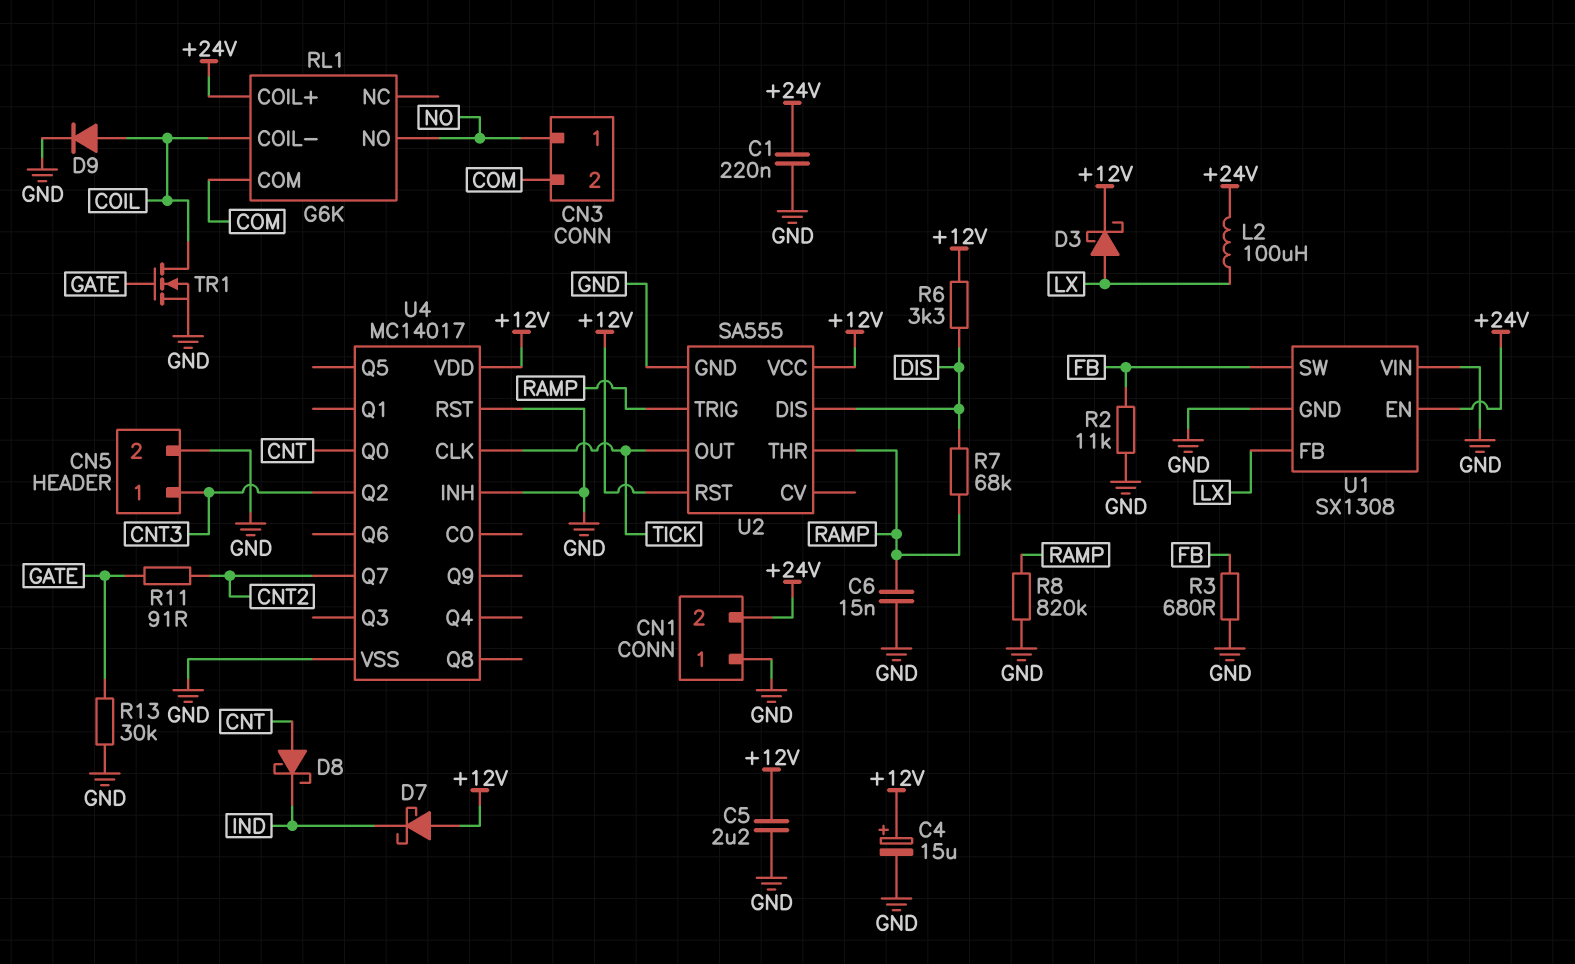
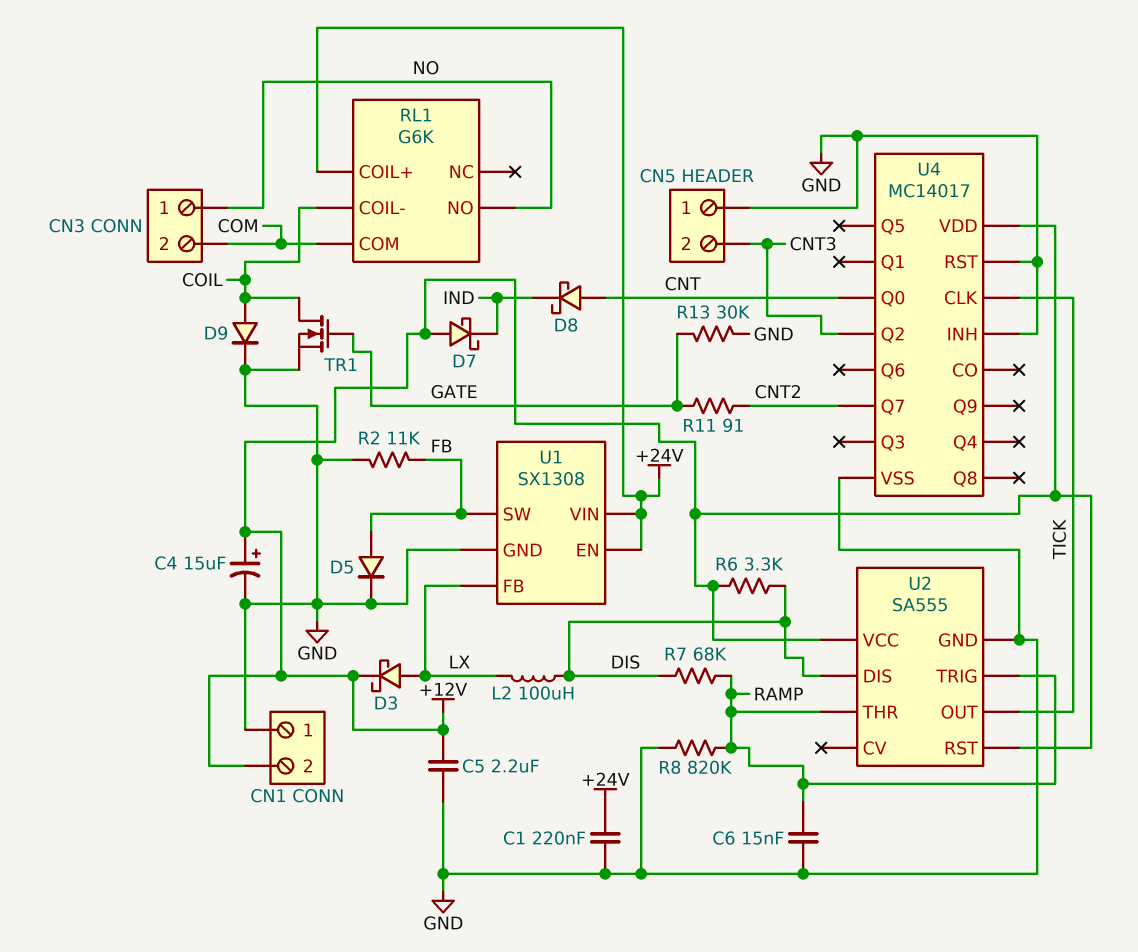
CN1 pin 2: +24V -> +12V
CN5 pin 1: CNT3 -> GND
CN5 pin 2: GND -> CNT3
D5: none -> diode (A FB, K GND)
L2: 100uH (+24V, LX) -> 100uH (DIS, LX)
R3: 680 (FB, GND) -> none
U1 pin VIN: GND -> +24V

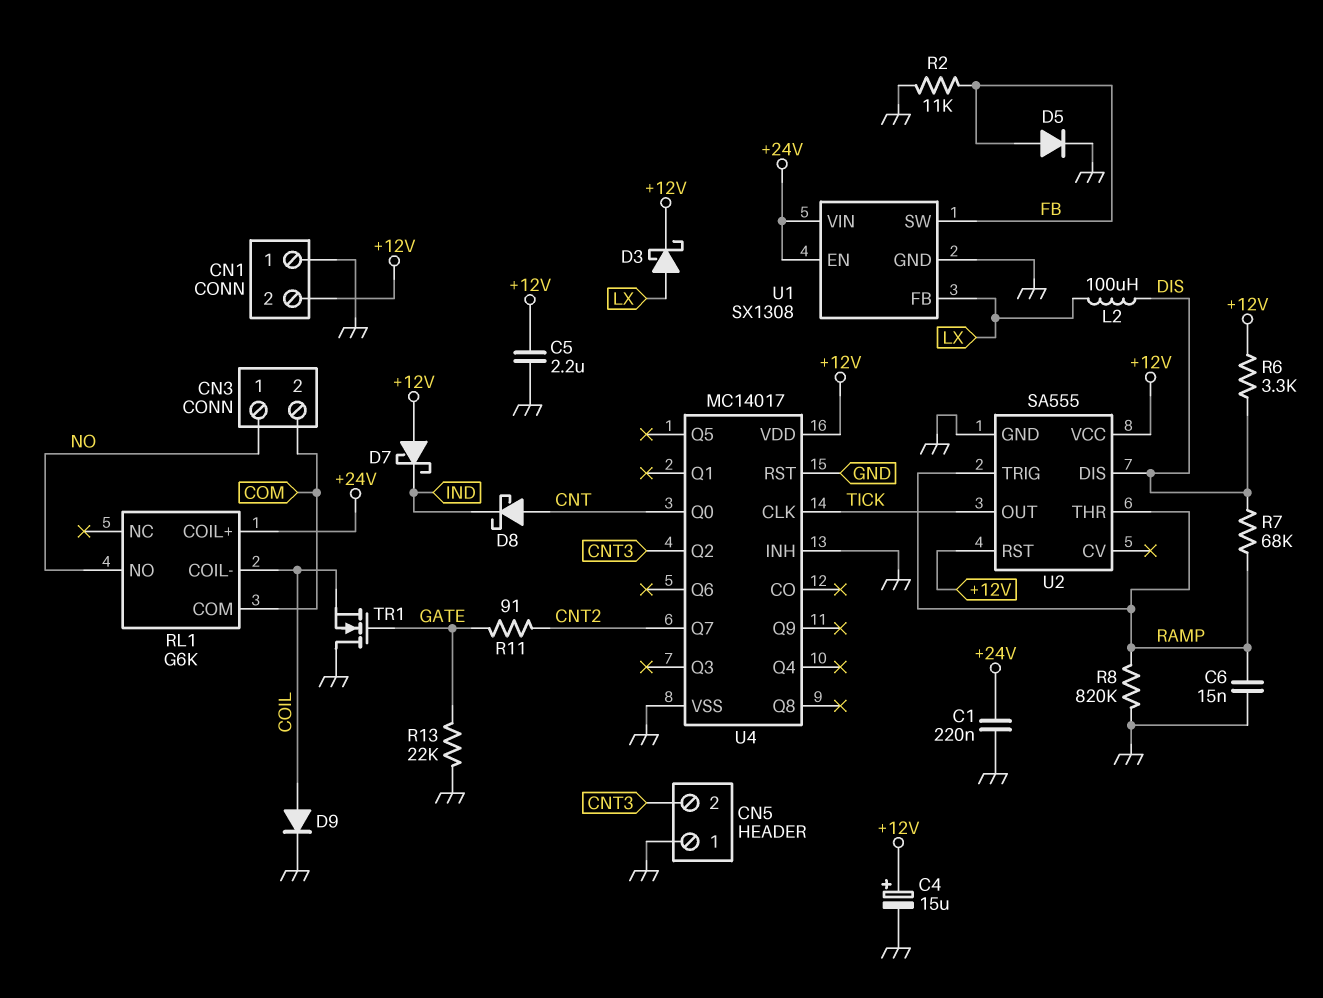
R13: 30k (GATE, GND) -> 22k (GATE, GND)
TR1: NMOS (G GATE, D COIL, S GND) -> NMOS (G GATE, D GND, S COIL)

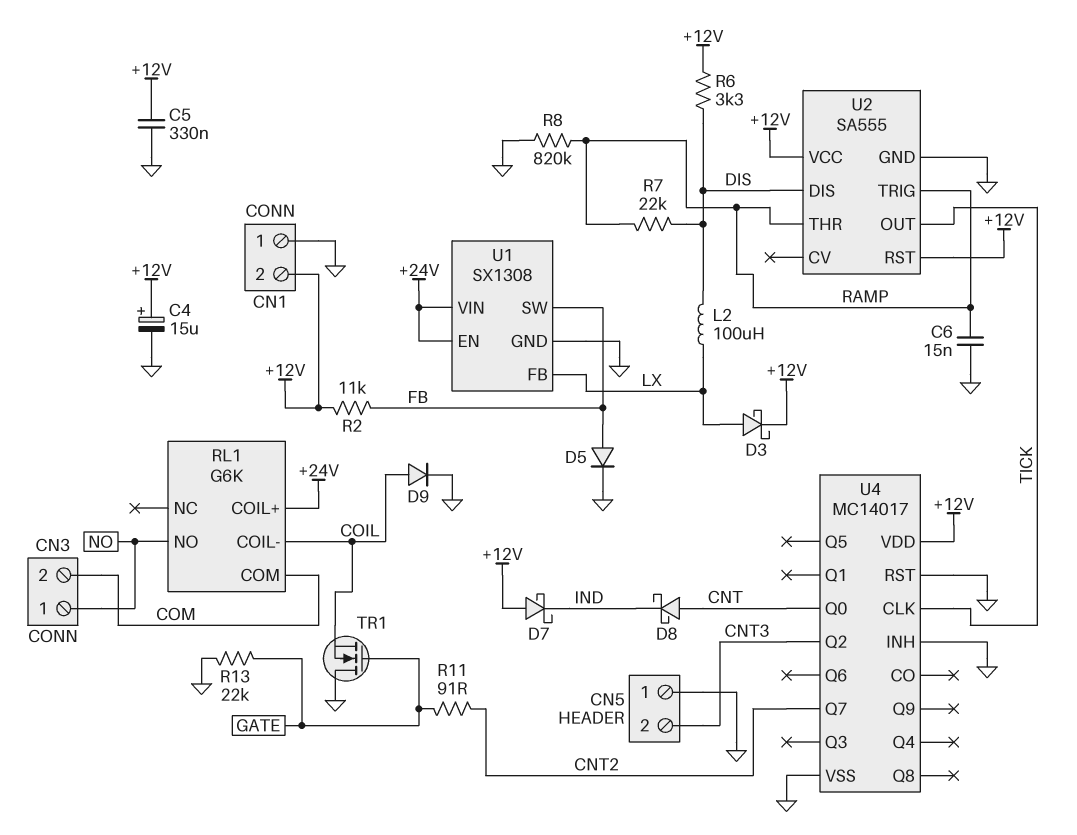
C1: 220nF (+24V, GND) -> none
C5: 2.2uF (+12V, GND) -> 330nF (+12V, GND)
R2: 11k (FB, GND) -> 11k (+12V, FB)
R7: 68k (DIS, RAMP) -> 22k (DIS, RAMP)

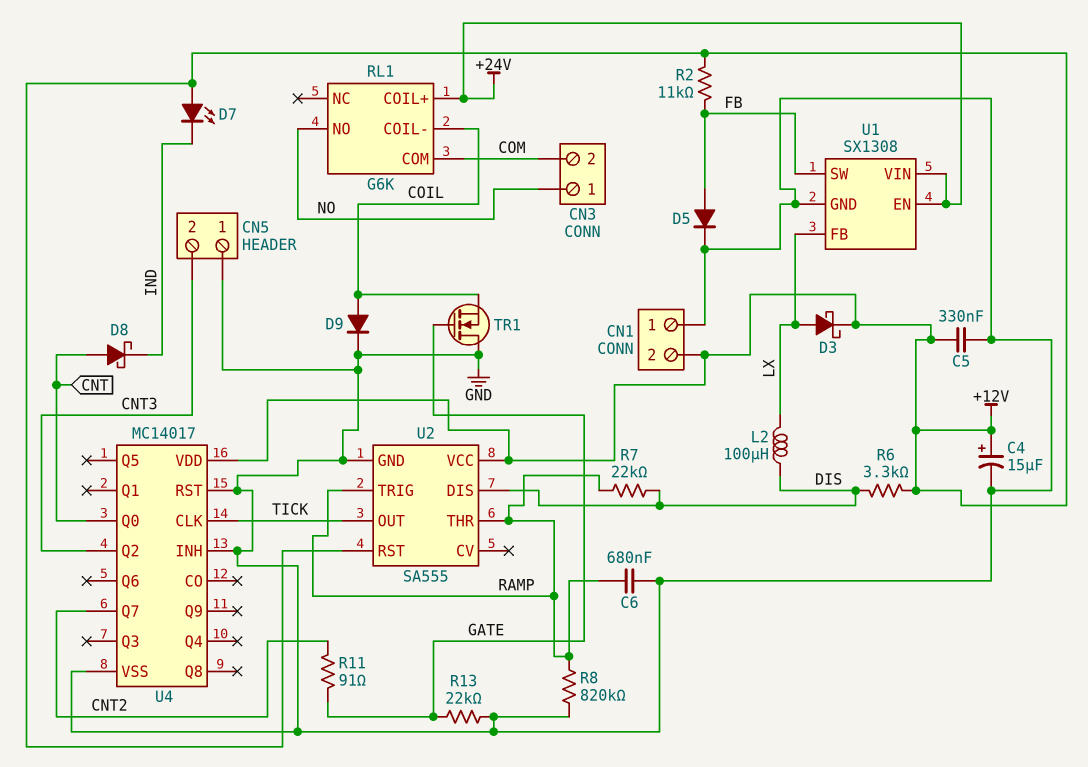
C6: 15nF (GND, RAMP) -> 680nF (GND, RAMP)
D7: schottky (A +12V, K IND) -> LED (A +12V, K IND)

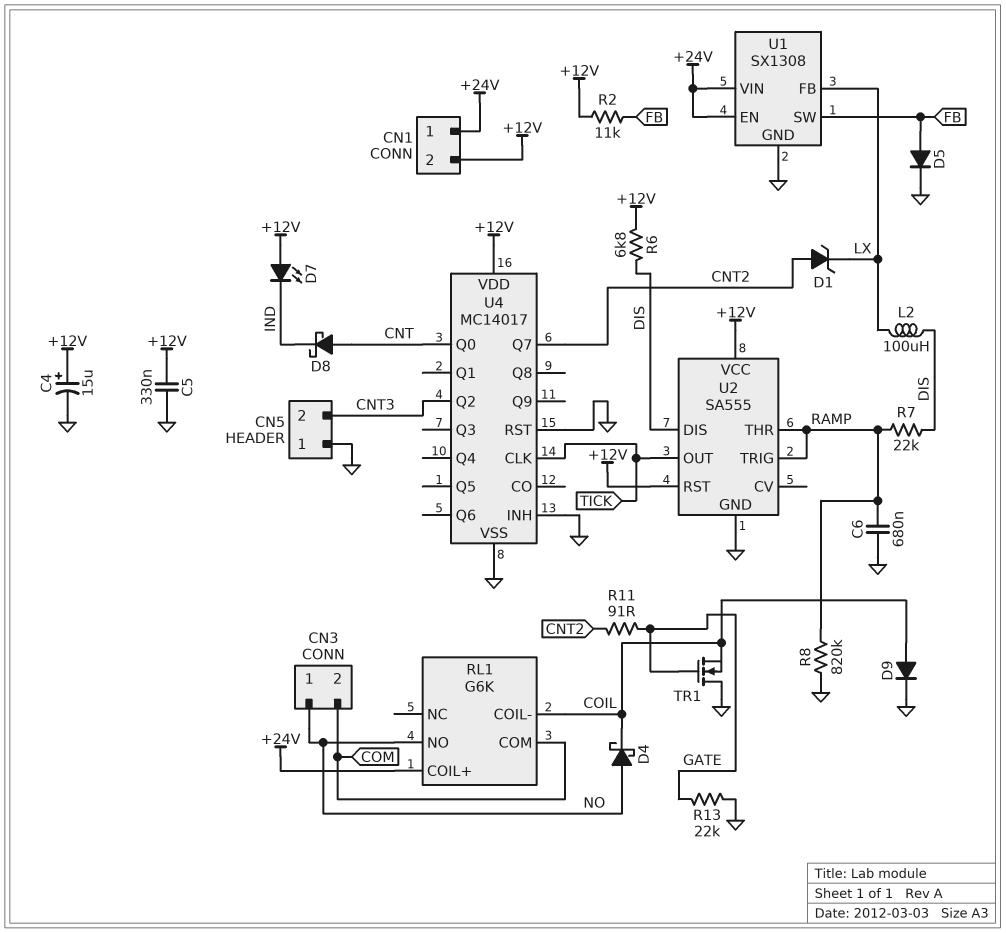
CN1 pin 1: GND -> +24V
D1: none -> zener (A CNT2, K LX)
D3: schottky (A LX, K +12V) -> none
D4: none -> schottky (A NO, K COIL)
R6: 3.3k (+12V, DIS) -> 6.8k (+12V, DIS)

